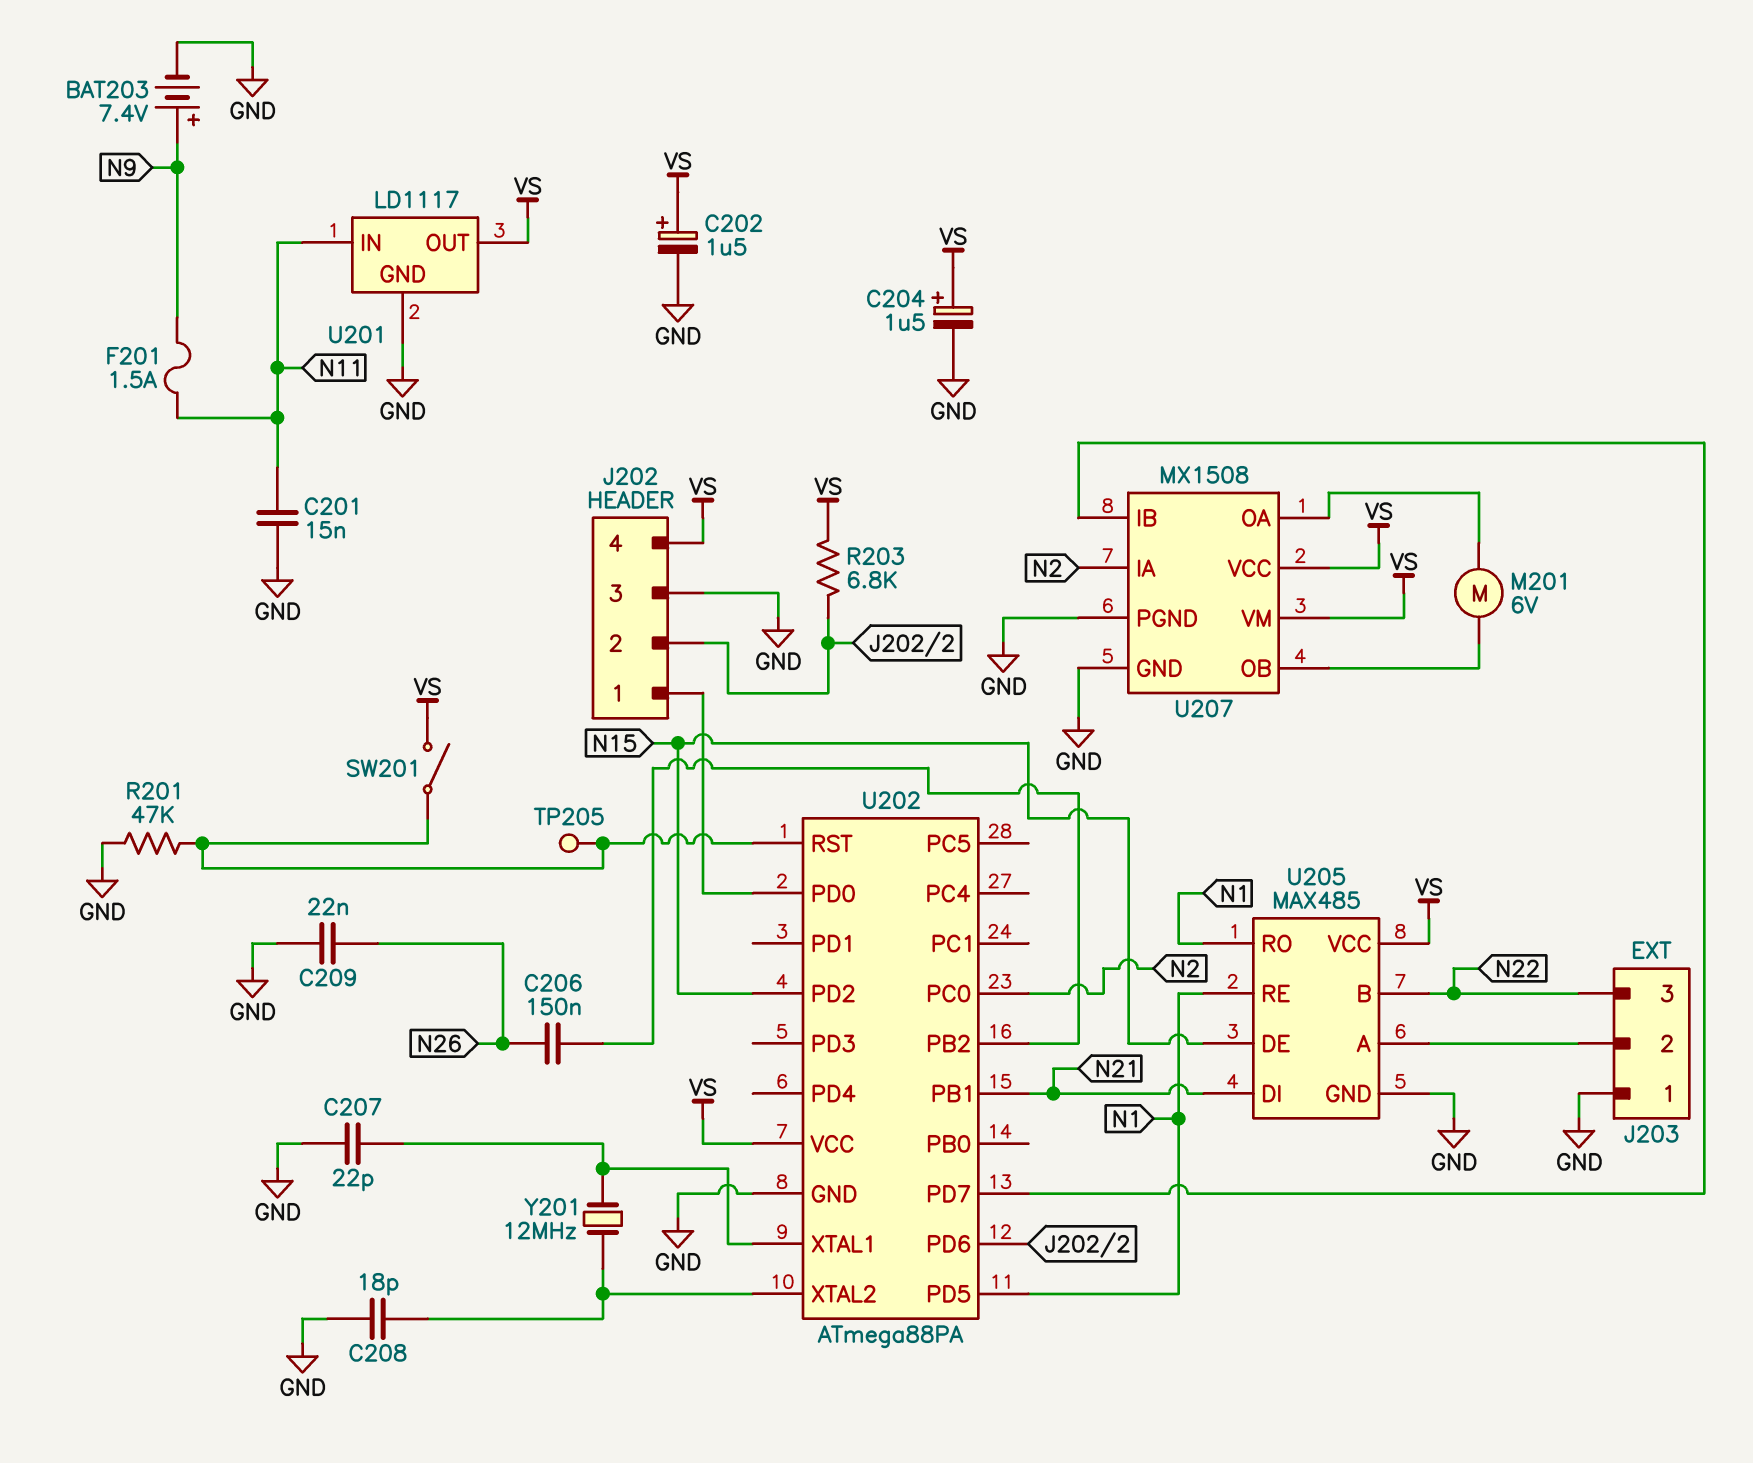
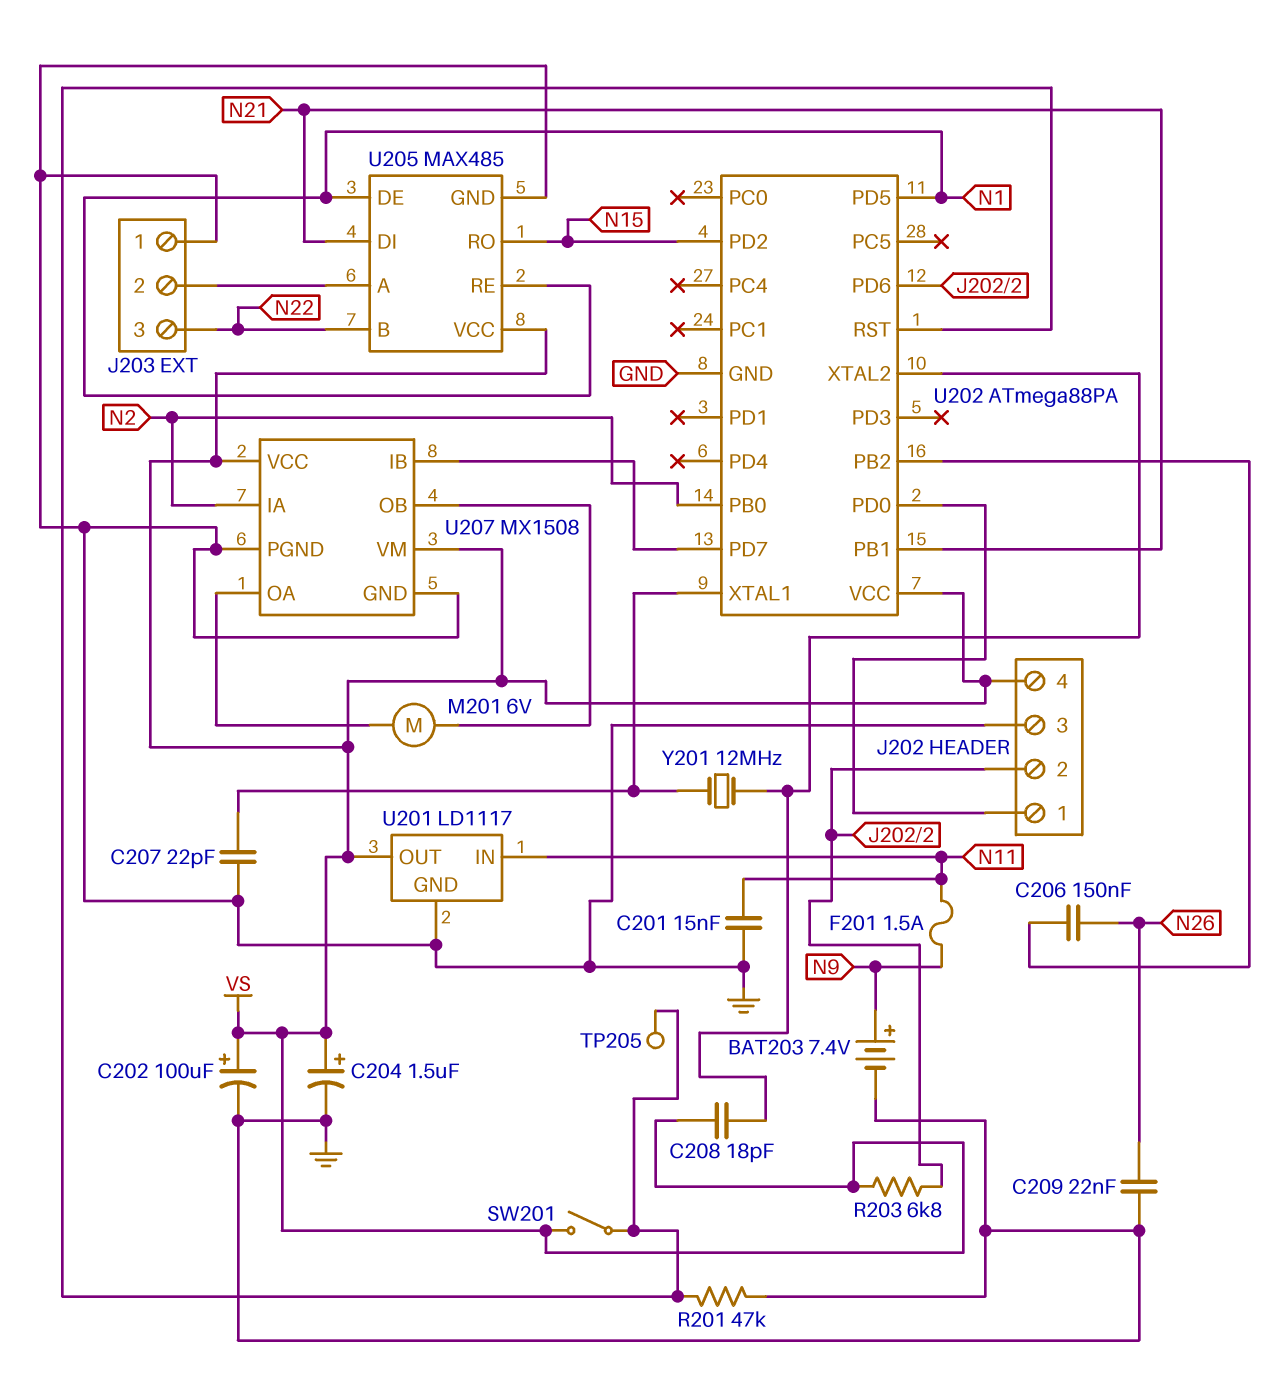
C202: 1.5uF (plus VS, minus GND) -> 100uF (plus VS, minus GND)
C208: 18pF (GND, U202/XTAL2) -> 18pF (U202/XTAL2, VS)
U202 pin PB0: none -> N2
U202 pin PC0: N2 -> none
U205 pin DE: N15 -> N1
U205 pin RO: N1 -> N15

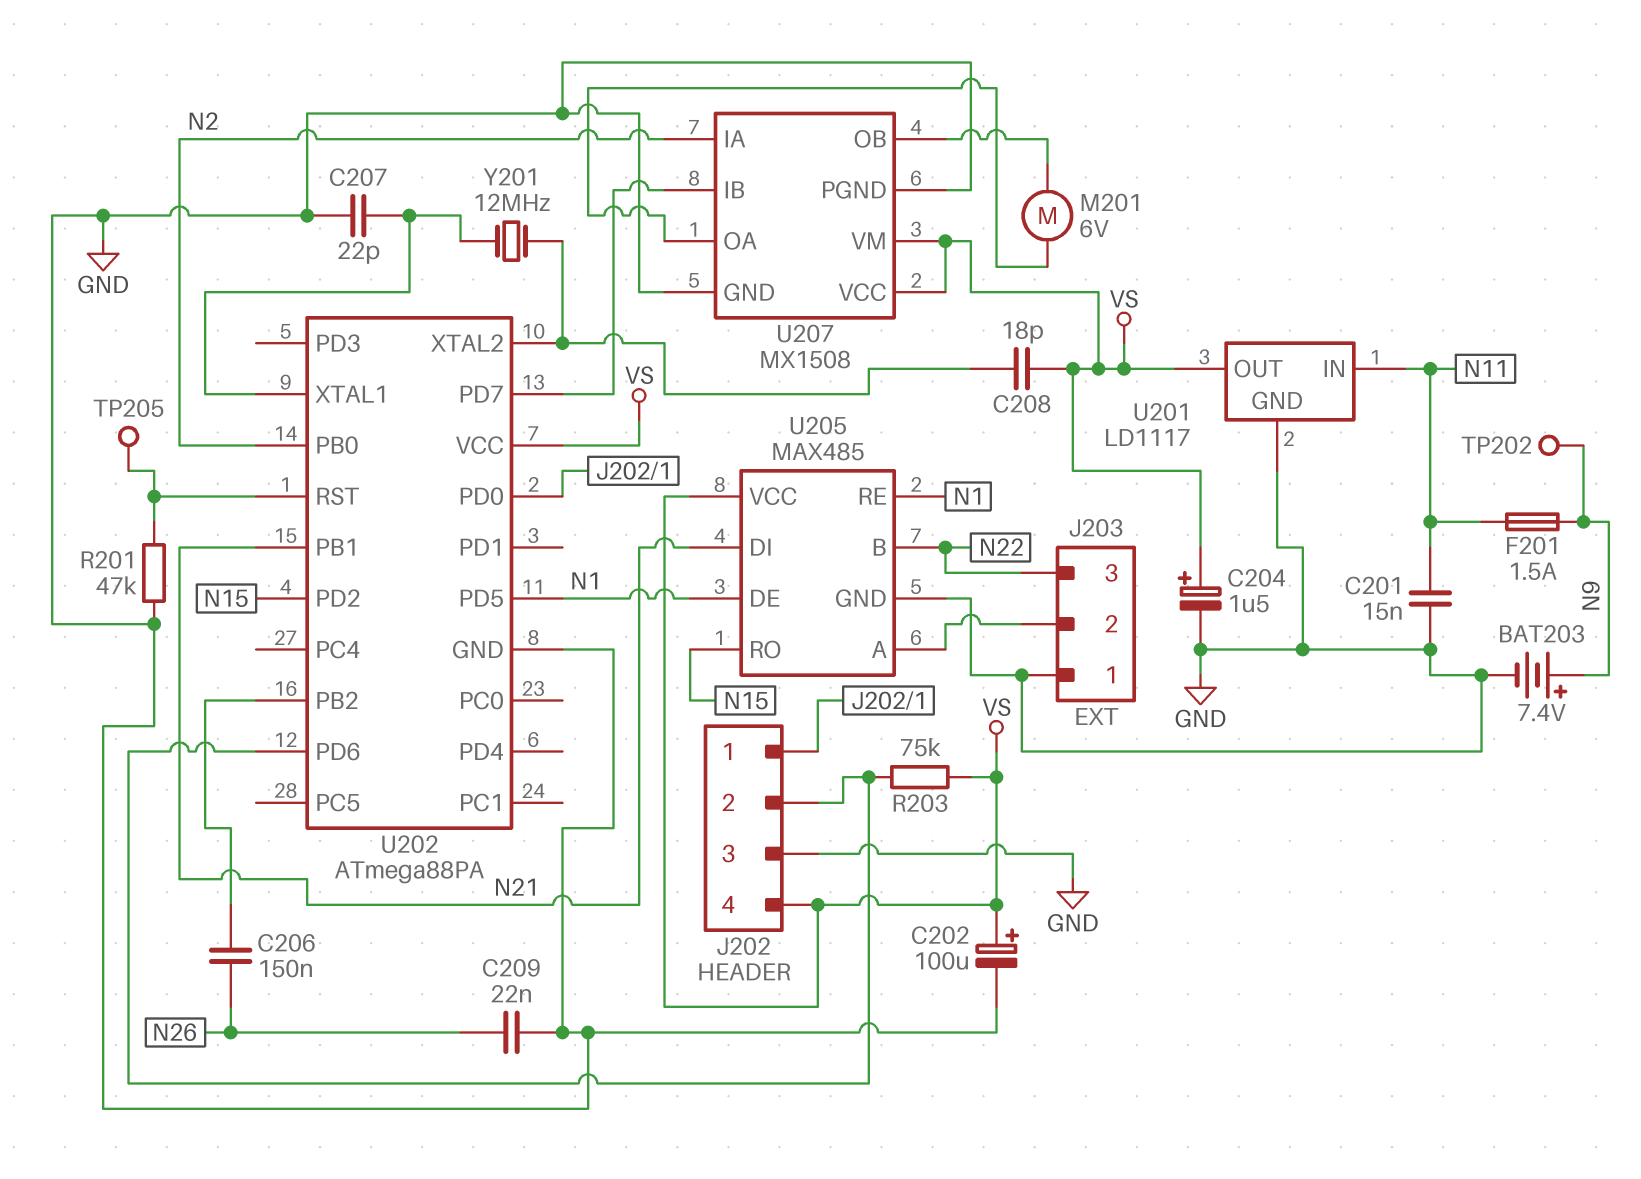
R203: 6.8k (J202/2, VS) -> 75k (J202/2, VS)
SW201: switch (U202/RST, VS) -> none
TP202: none -> test point (N9)

